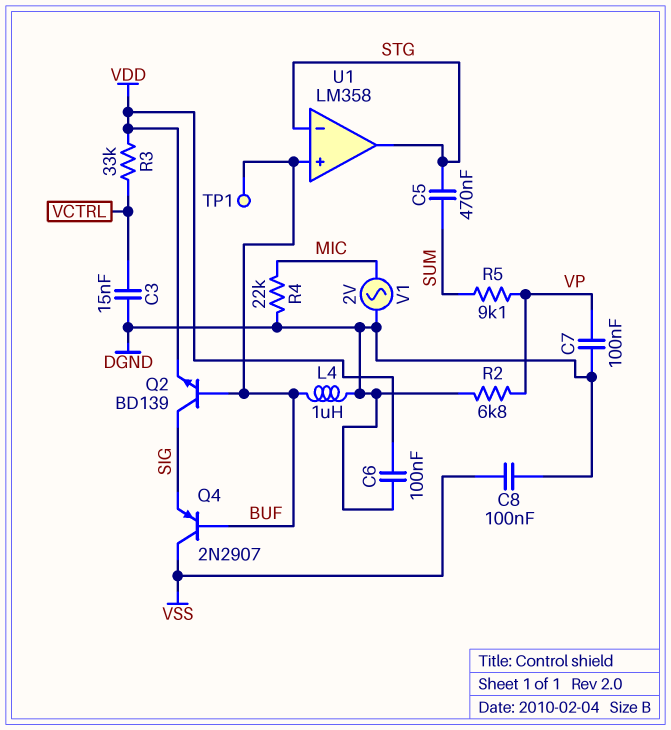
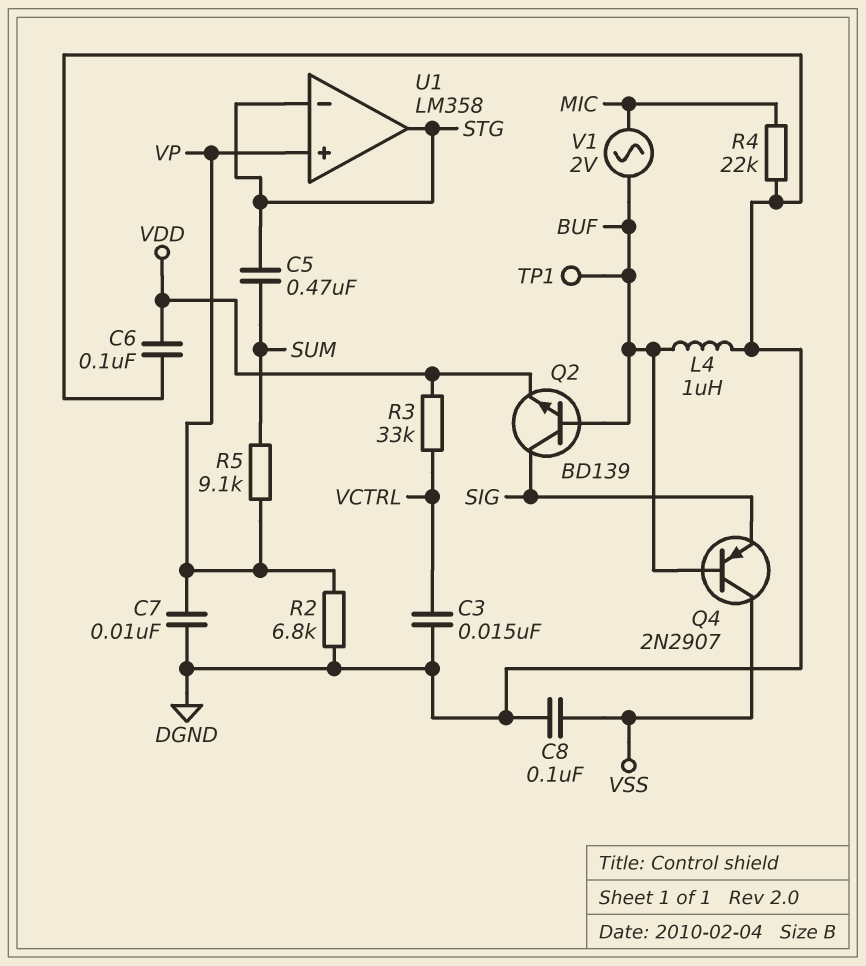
C7: 100nF (DGND, VP) -> 10nF (DGND, VP)
U1 pin in+: BUF -> VP
V1: AC 2V (DGND, MIC) -> AC 2V (BUF, MIC)

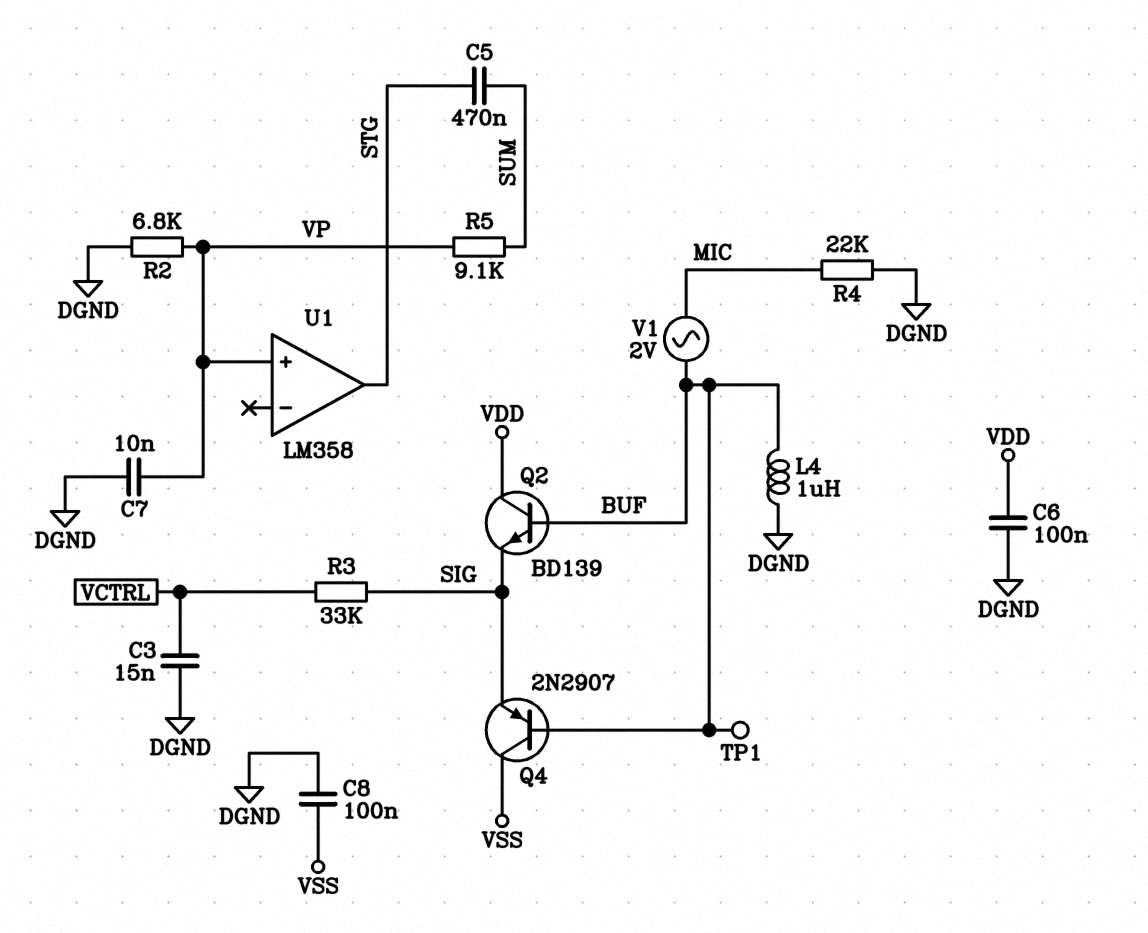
Q2: NPN BD139 (B BUF, C SIG, E VDD) -> NPN BD139 (B BUF, C VDD, E SIG)
R3: 33k (VCTRL, VDD) -> 33k (SIG, VCTRL)
U1 pin in-: STG -> none

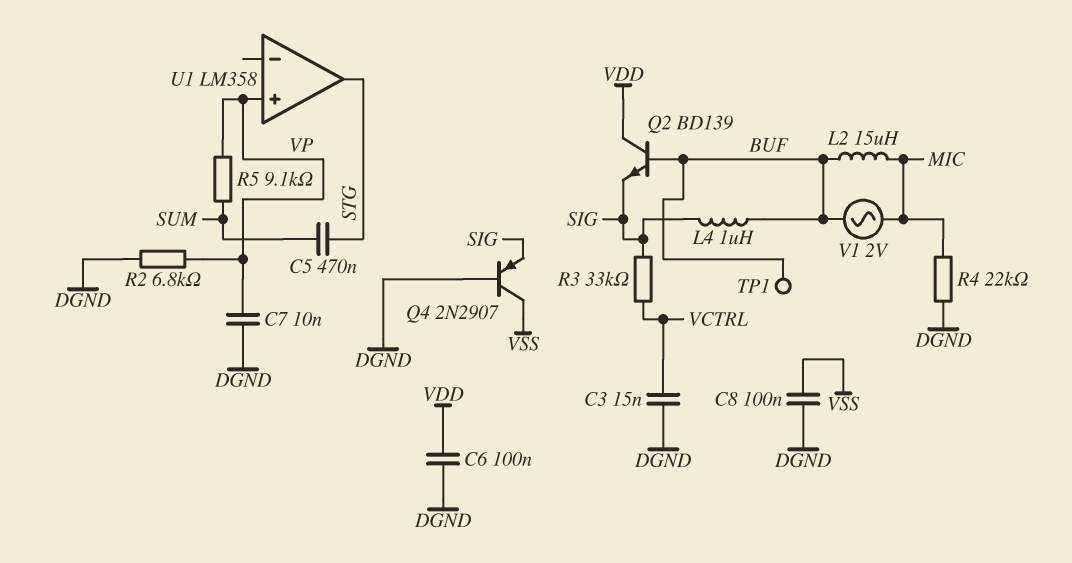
L2: none -> 15uH (BUF, MIC)
L4: 1uH (BUF, DGND) -> 1uH (BUF, SIG)
Q4: PNP 2N2907 (B BUF, C VSS, E SIG) -> PNP 2N2907 (B DGND, C VSS, E SIG)

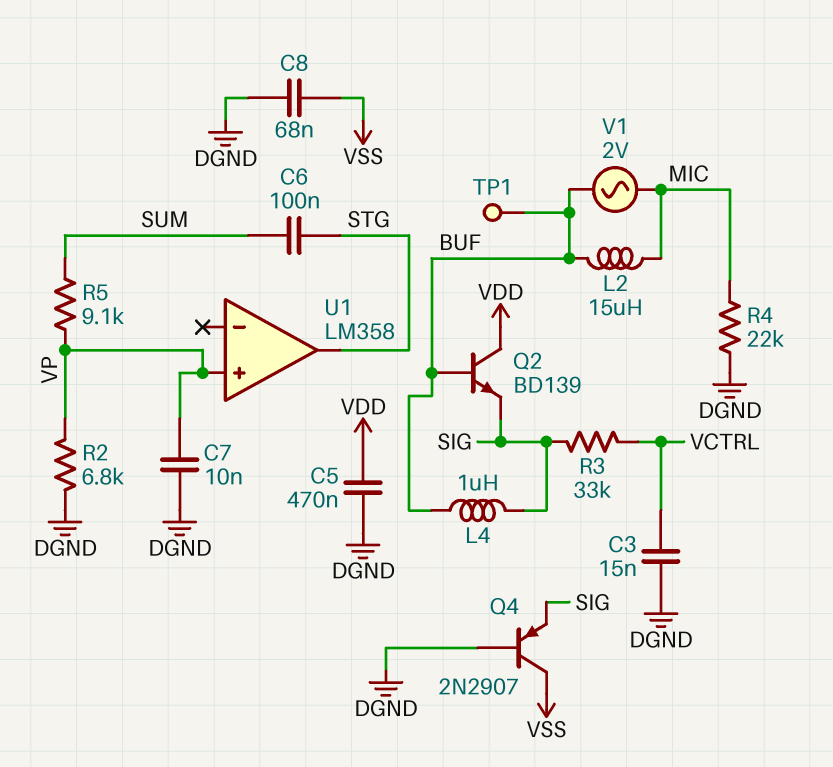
C5: 470nF (STG, SUM) -> 470nF (DGND, VDD)
C6: 100nF (DGND, VDD) -> 100nF (STG, SUM)
C8: 100nF (DGND, VSS) -> 68nF (DGND, VSS)

